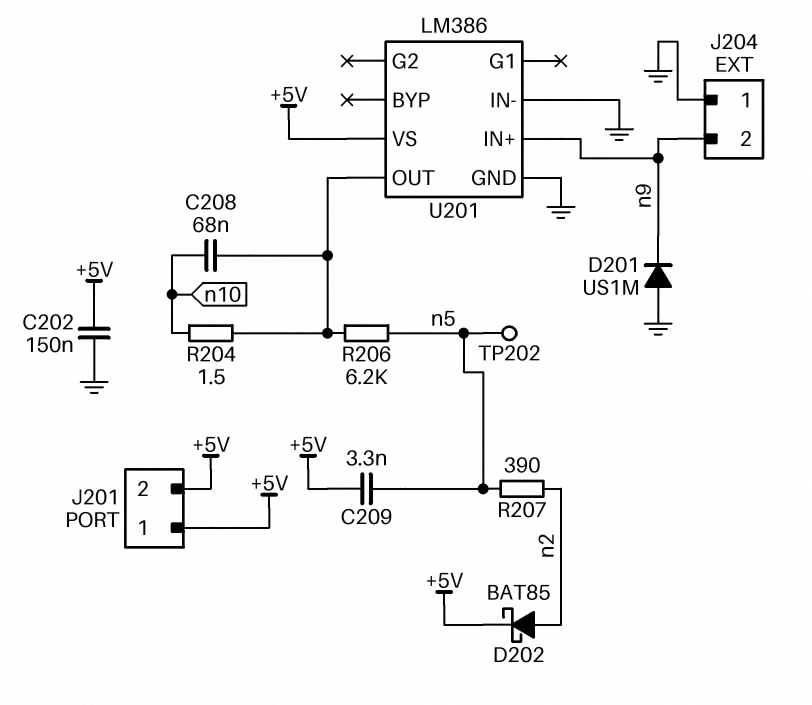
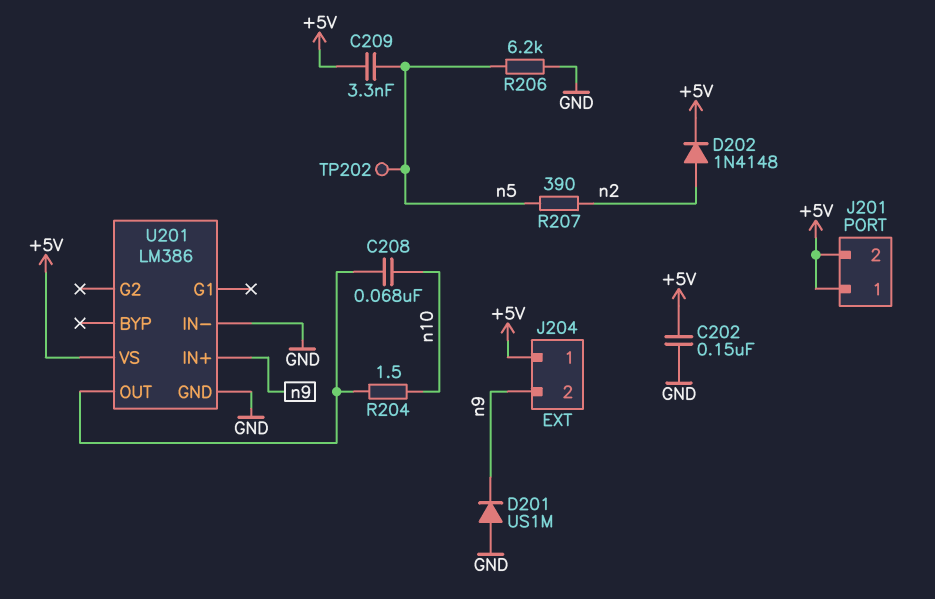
D202: schottky BAT85 (A n2, K +5V) -> diode 1N4148 (A n2, K +5V)
J204 pin 1: GND -> +5V
R206: 6.2k (U201/OUT, n5) -> 6.2k (GND, n5)

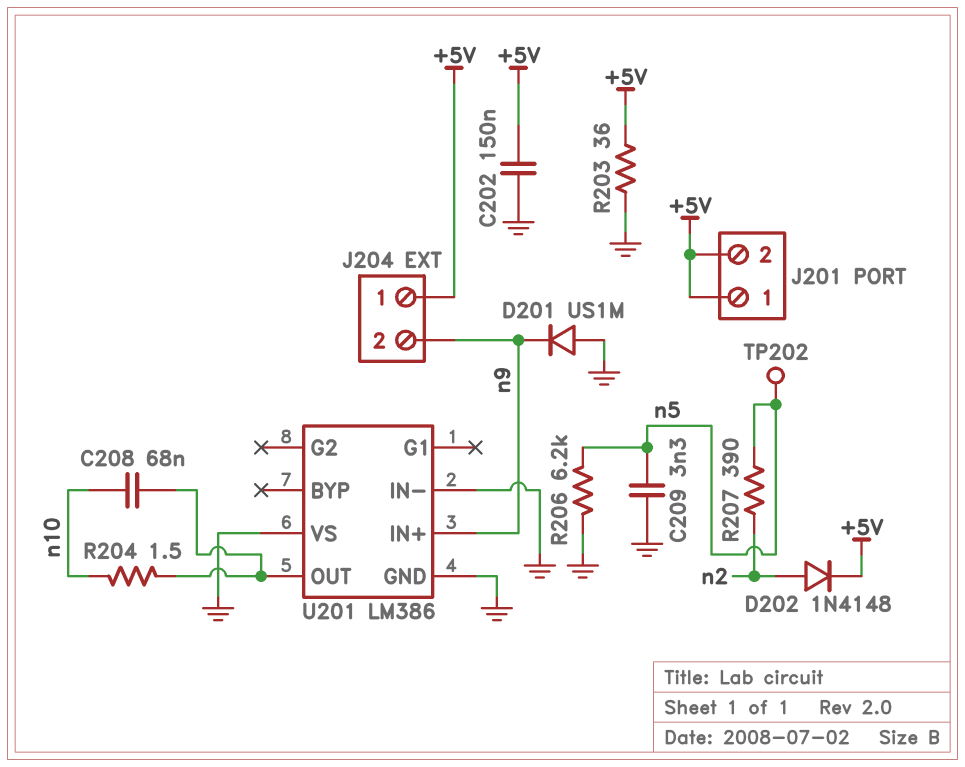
C209: 3.3nF (+5V, n5) -> 3.3nF (GND, n5)
R203: none -> 36 (+5V, GND)
U201 pin VS: +5V -> GND

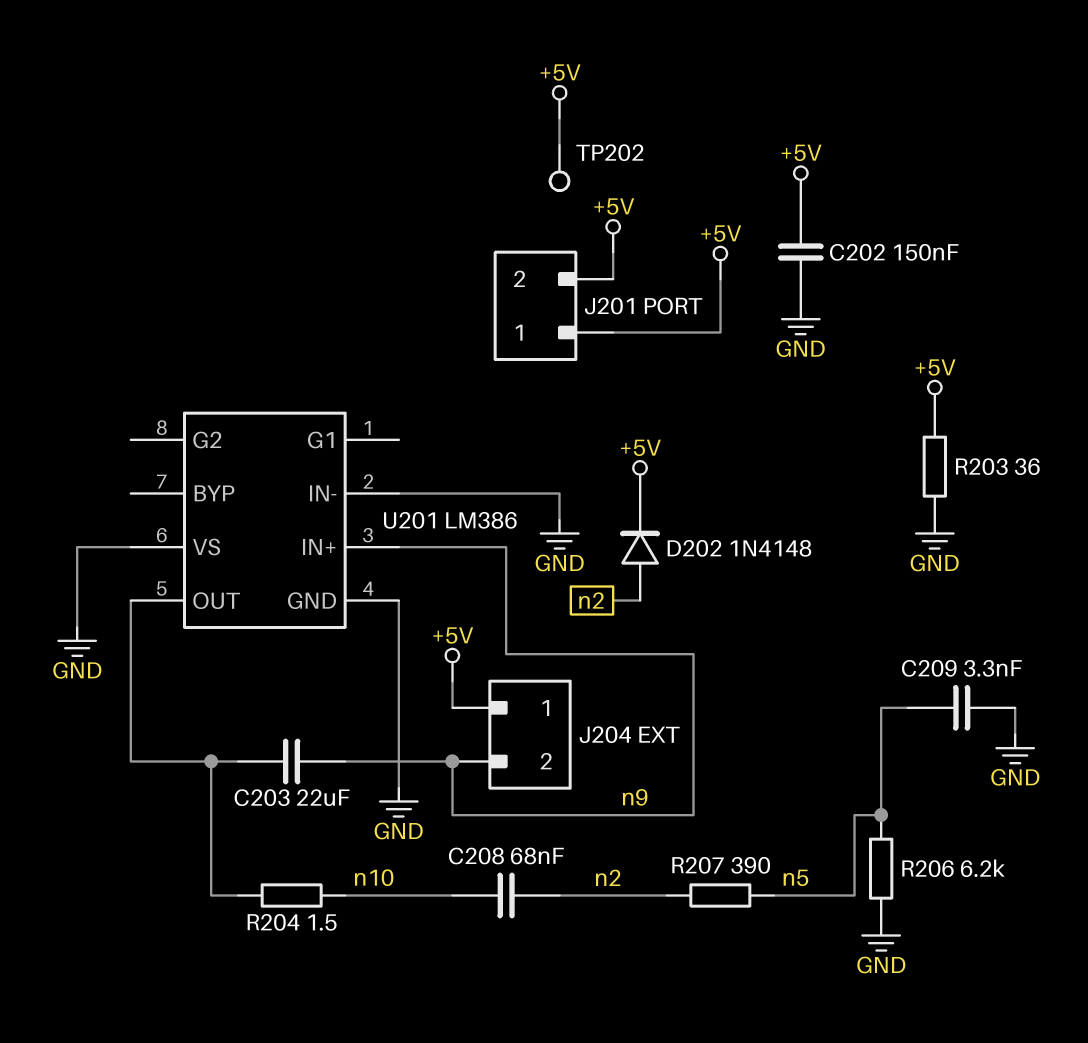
C203: none -> 22uF (U201/OUT, n9)
C208: 68nF (U201/OUT, n10) -> 68nF (n2, n10)
D201: diode US1M (A GND, K n9) -> none
TP202: test point (n5) -> test point (+5V)

